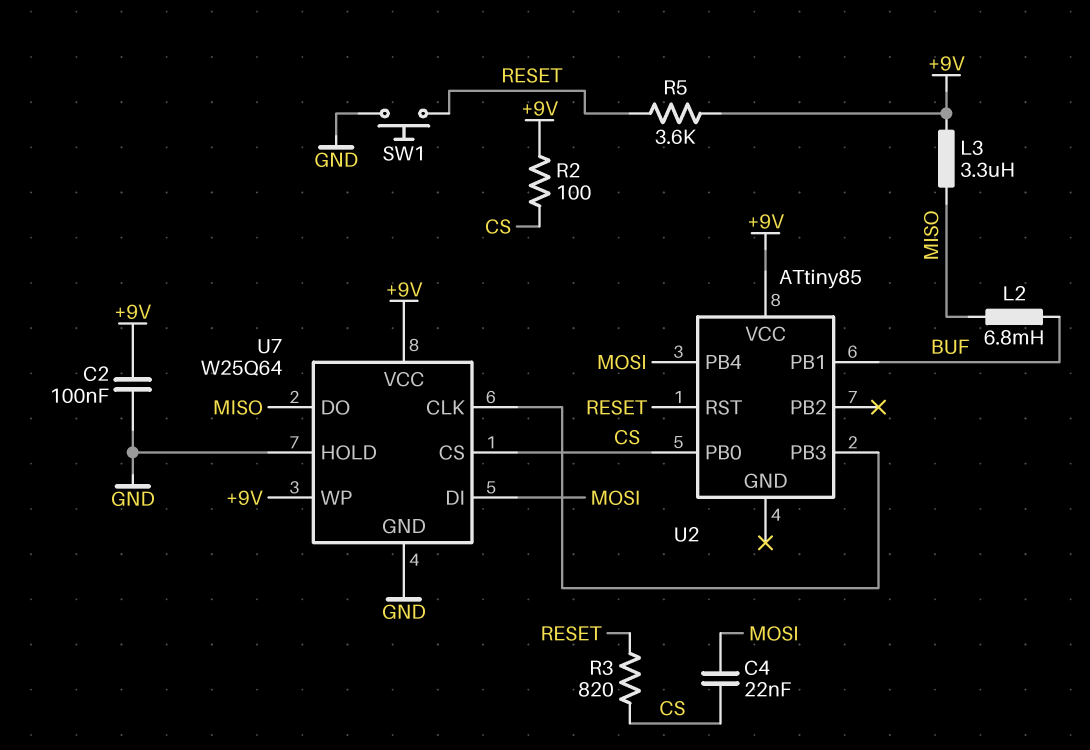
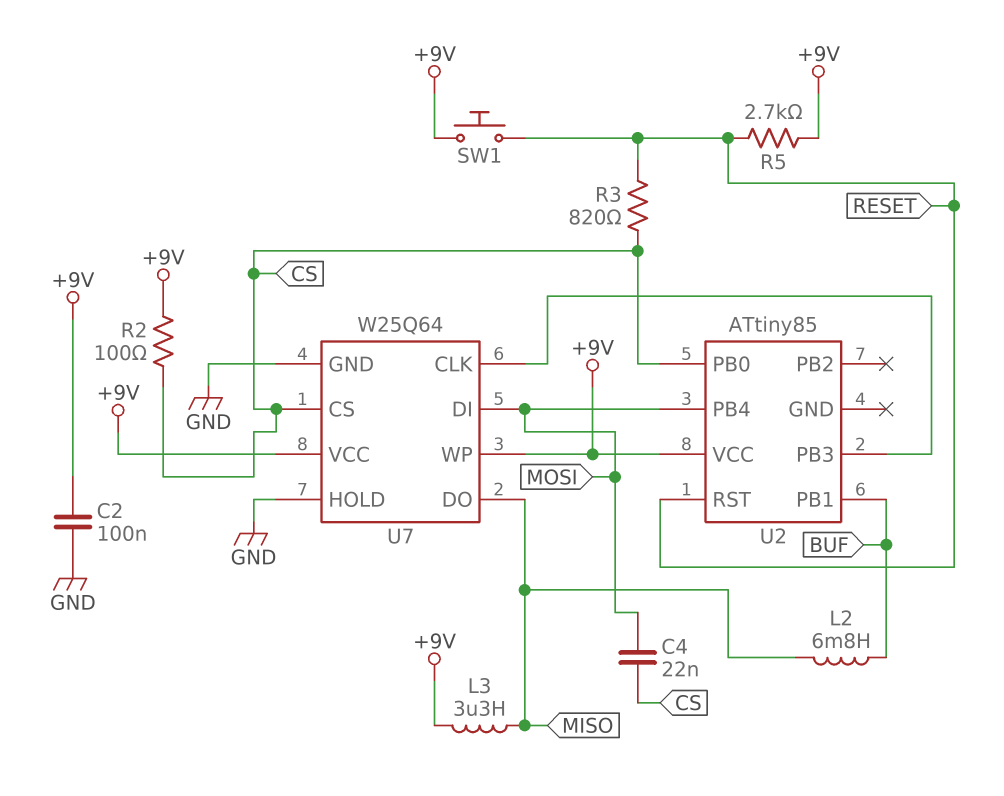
R5: 3.6k (+9V, RESET) -> 2.7k (+9V, RESET)
SW1: button (GND, RESET) -> button (+9V, RESET)

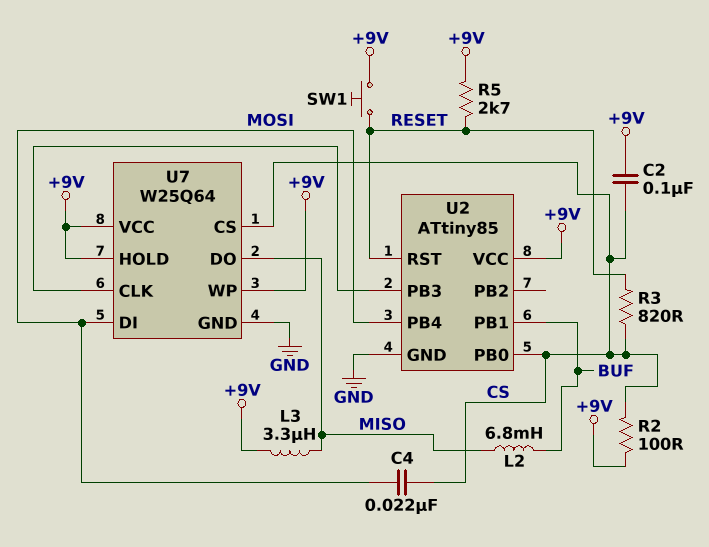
C2: 100nF (+9V, GND) -> 100nF (+9V, CS)
U2 pin GND: none -> GND
U7 pin HOLD: GND -> +9V

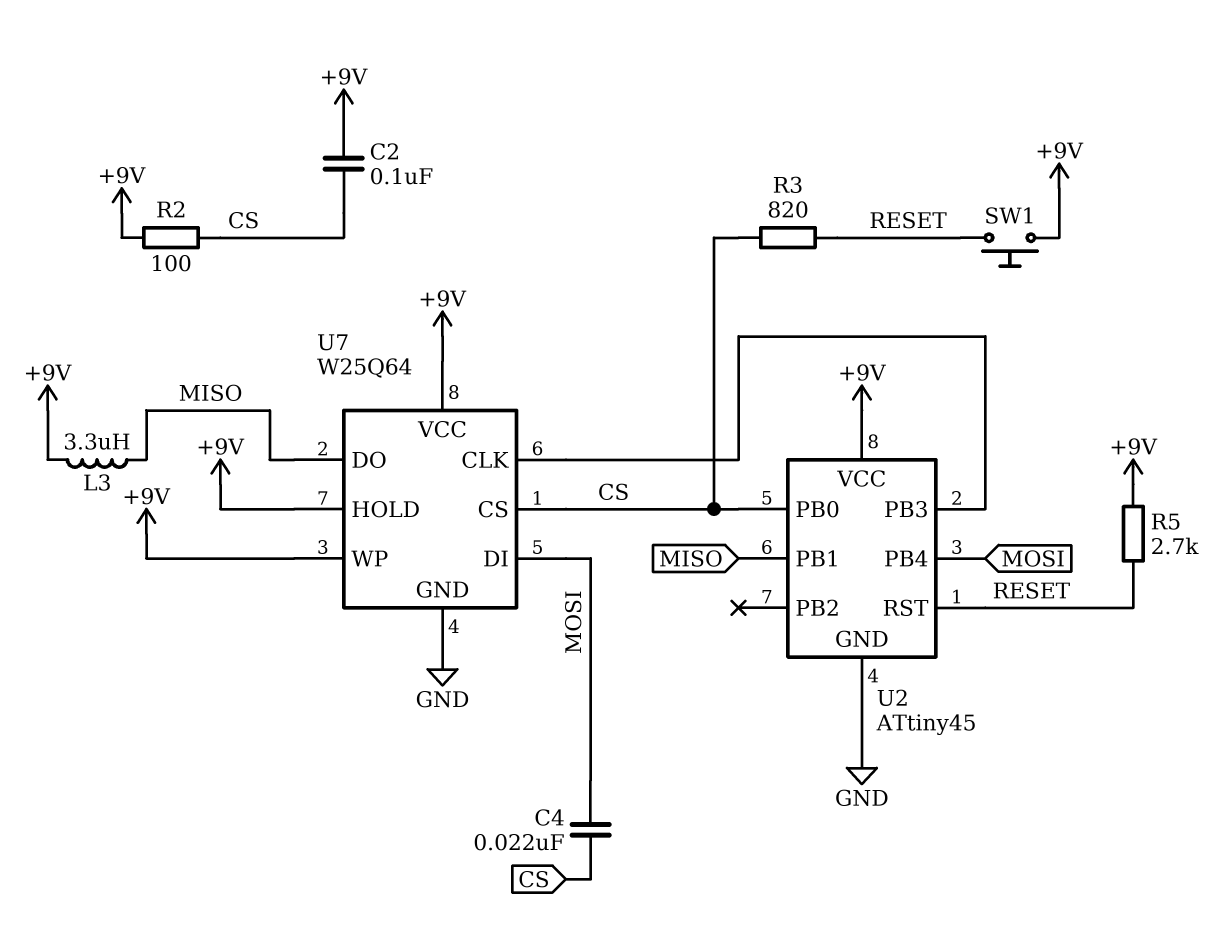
L2: 6.8mH (BUF, MISO) -> none
U2: ATtiny85 -> ATtiny45
U2 pin PB1: BUF -> MISO

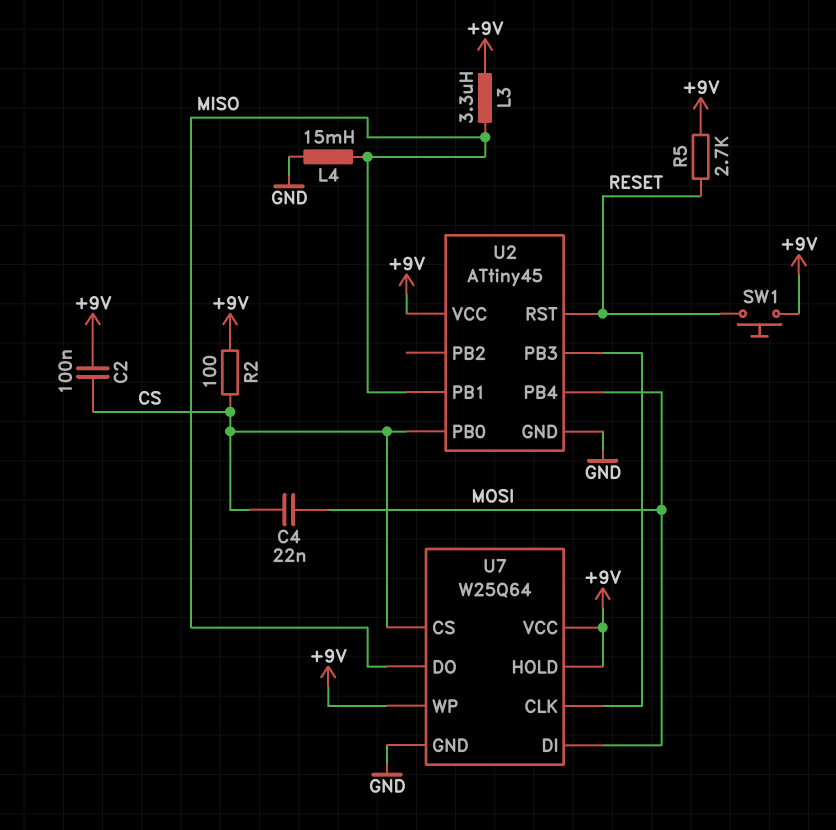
L4: none -> 15mH (GND, MISO)
R3: 820 (CS, RESET) -> none

